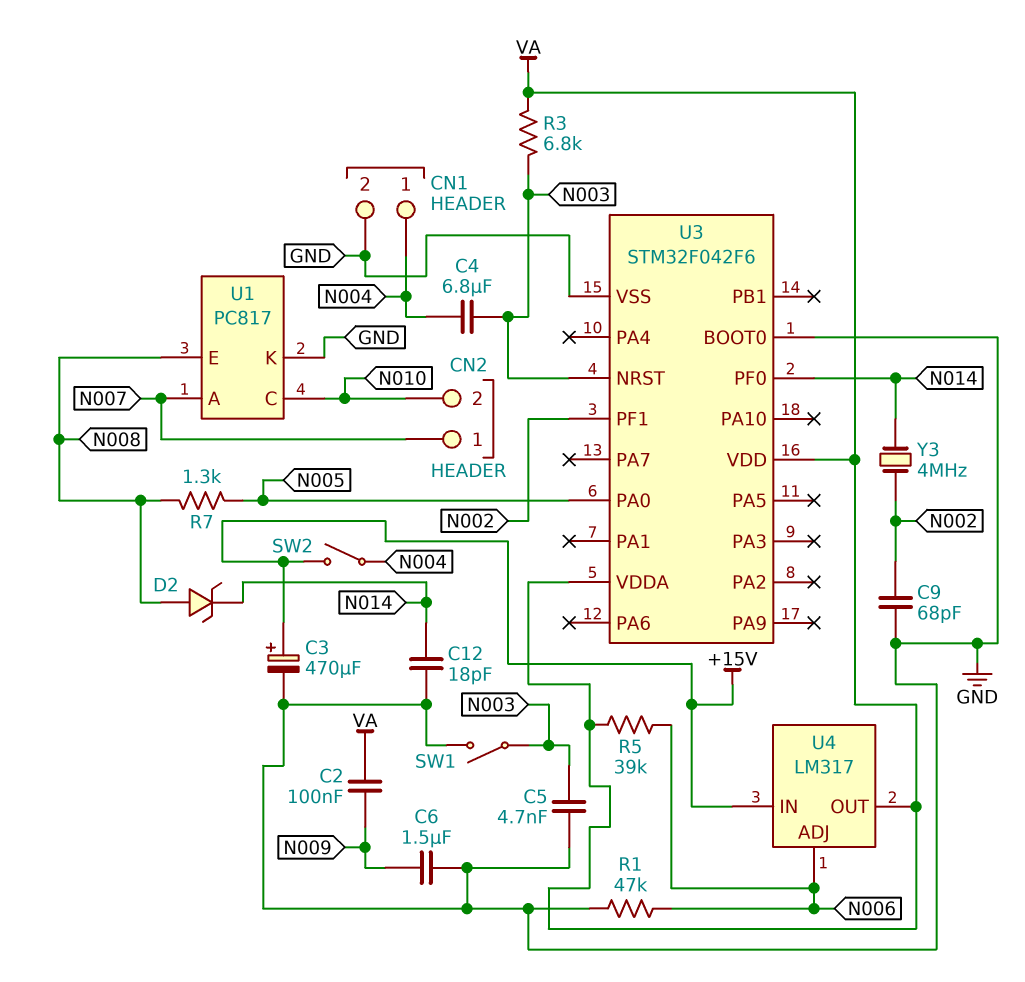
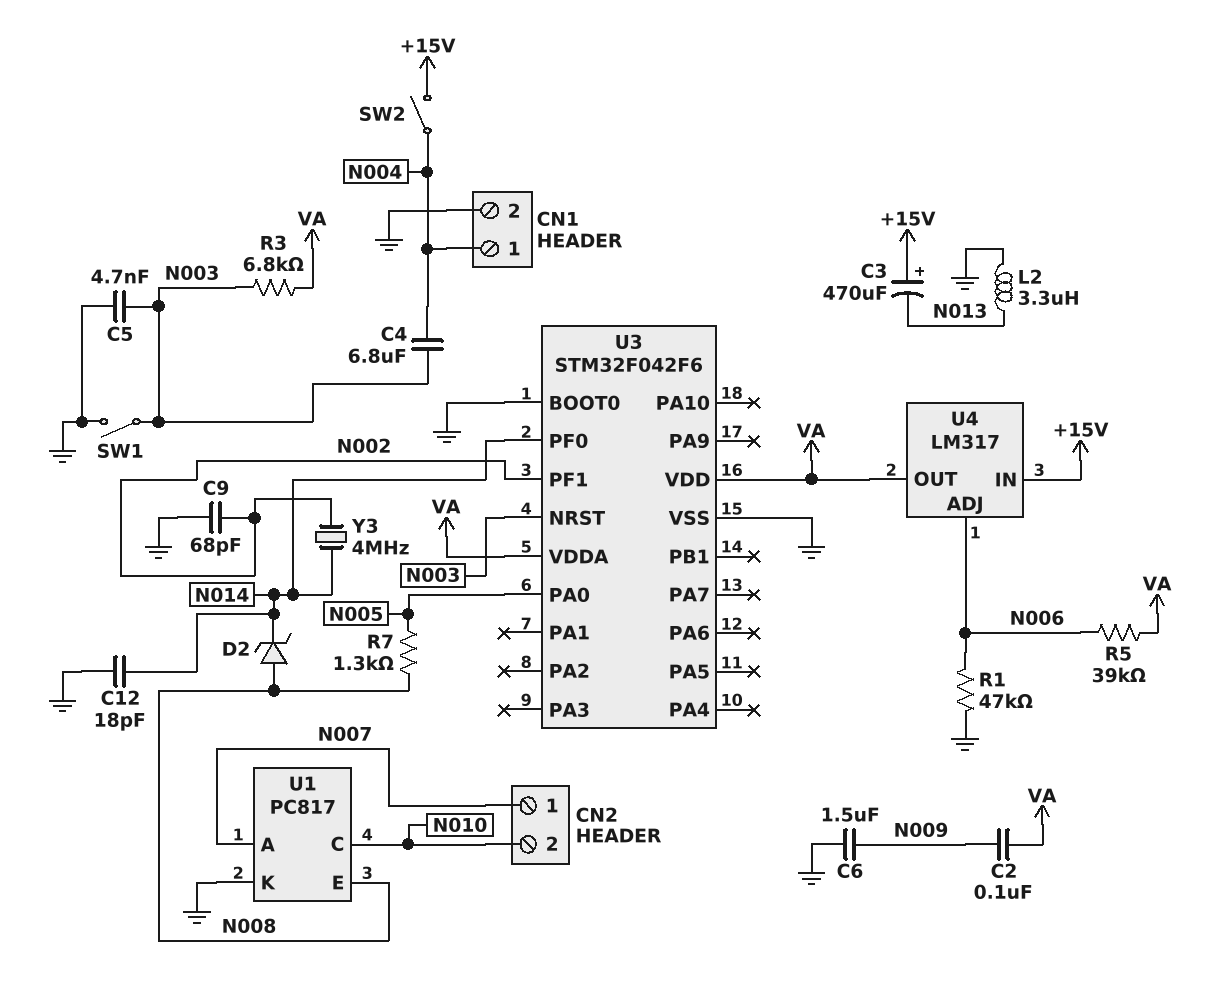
C3: 470uF (plus +15V, minus GND) -> 470uF (plus +15V, minus N013)
L2: none -> 3.3uH (GND, N013)

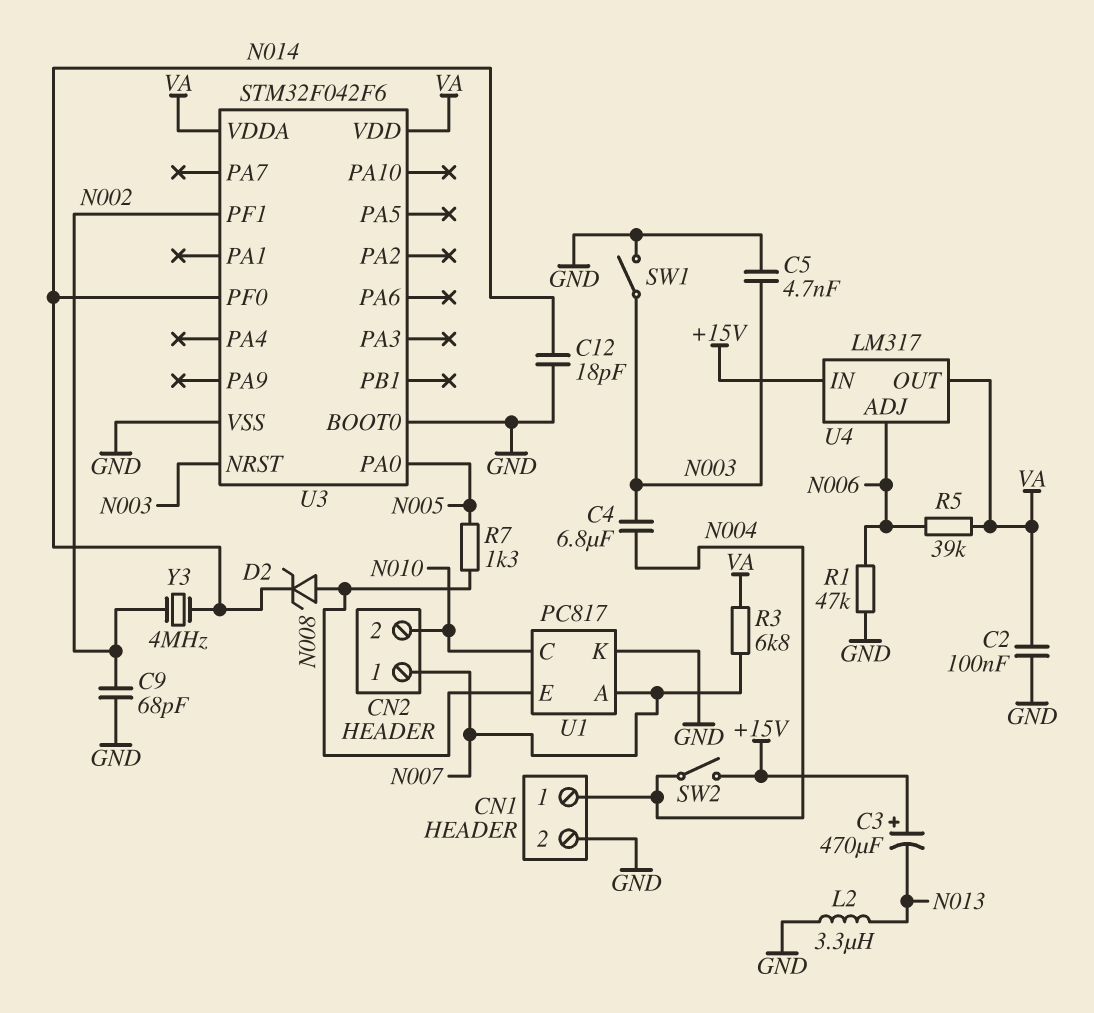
C2: 100nF (N009, VA) -> 100nF (GND, VA)
C6: 1.5uF (GND, N009) -> none
R3: 6.8k (N003, VA) -> 6.8k (N007, VA)

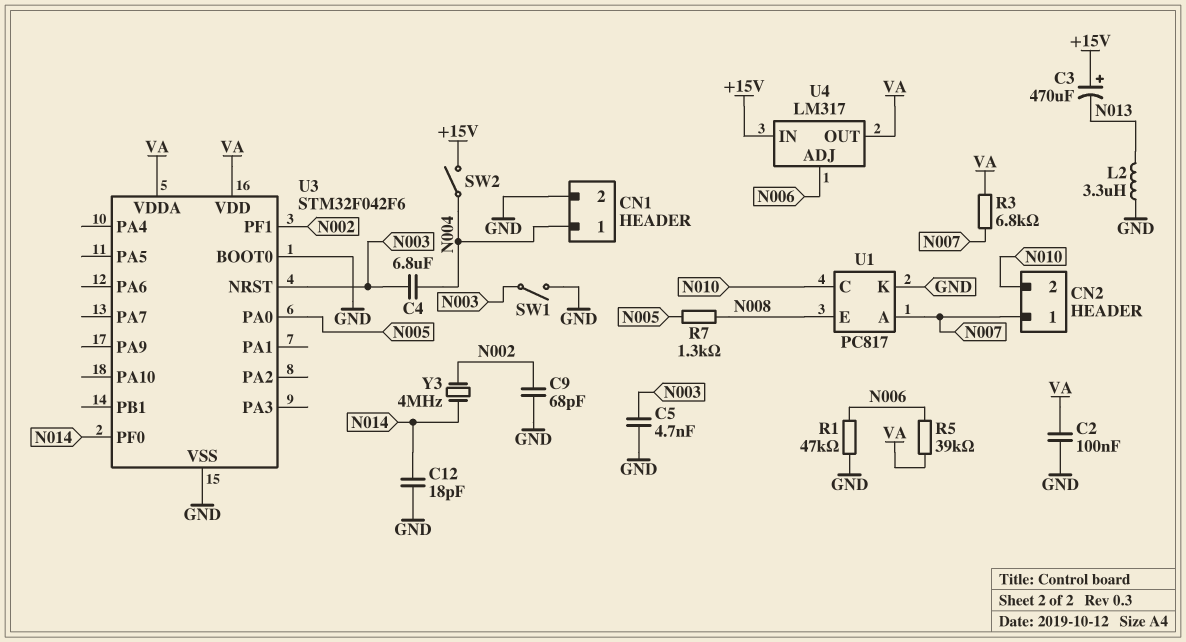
D2: zener (A N008, K N014) -> none

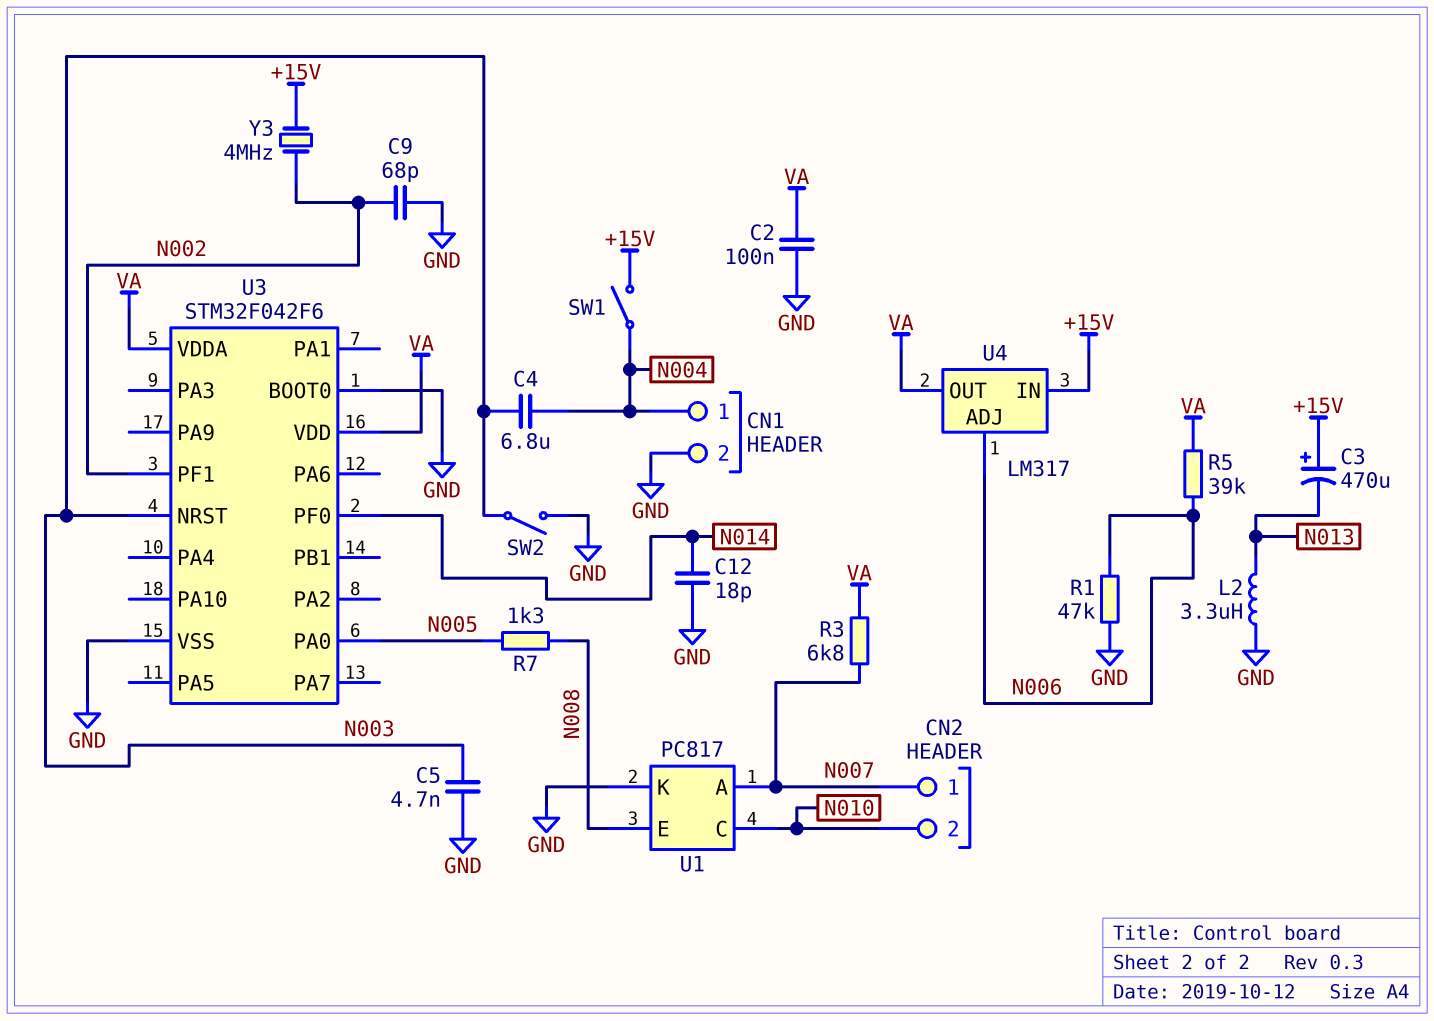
SW1: switch (GND, N003) -> switch (+15V, N004)
SW2: switch (+15V, N004) -> switch (GND, N003)
Y3: 4MHz (N002, N014) -> 4MHz (+15V, N002)

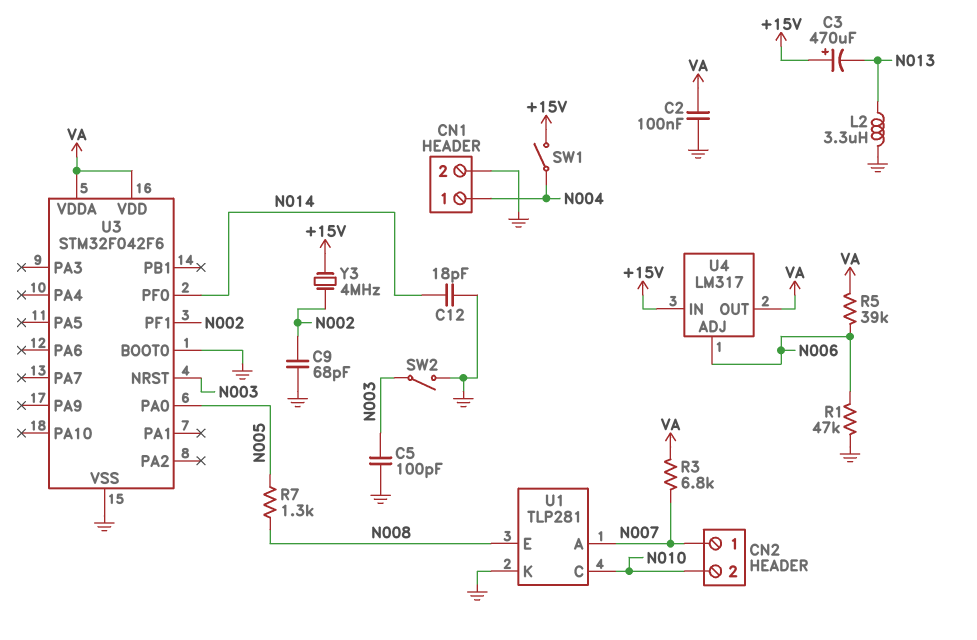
C4: 6.8uF (N003, N004) -> none
C5: 4.7nF (GND, N003) -> 100pF (GND, N003)
U1: PC817 -> TLP281

